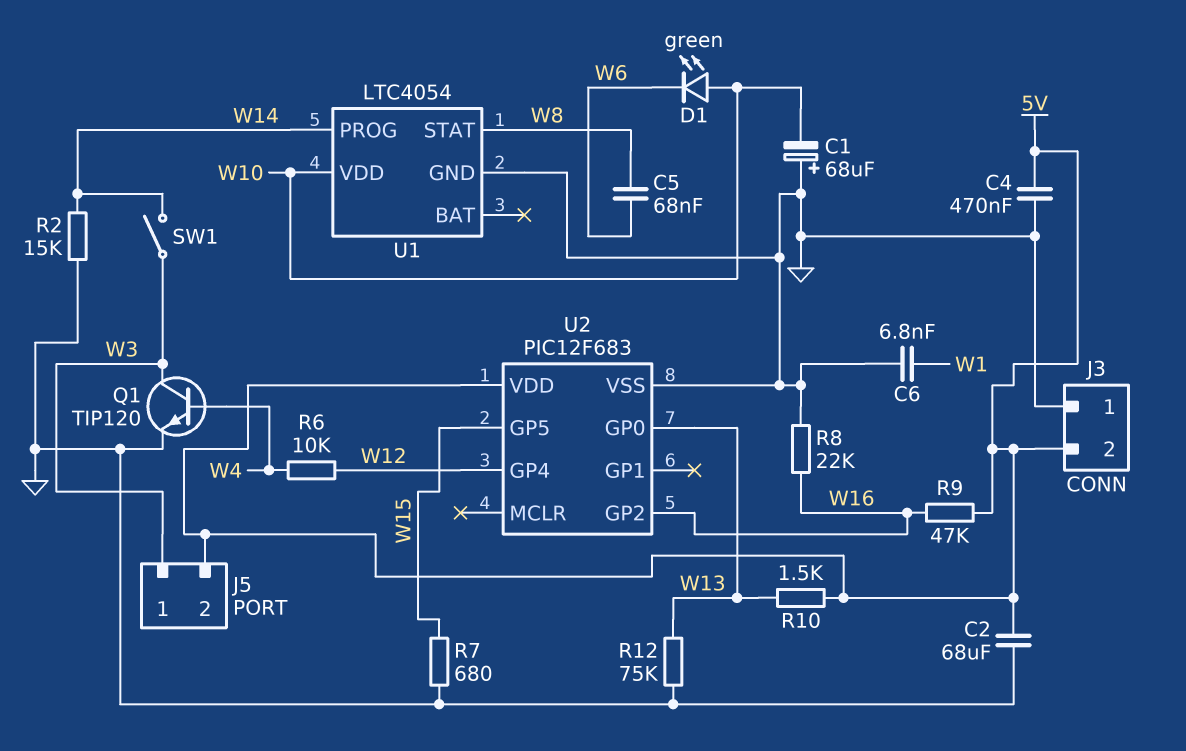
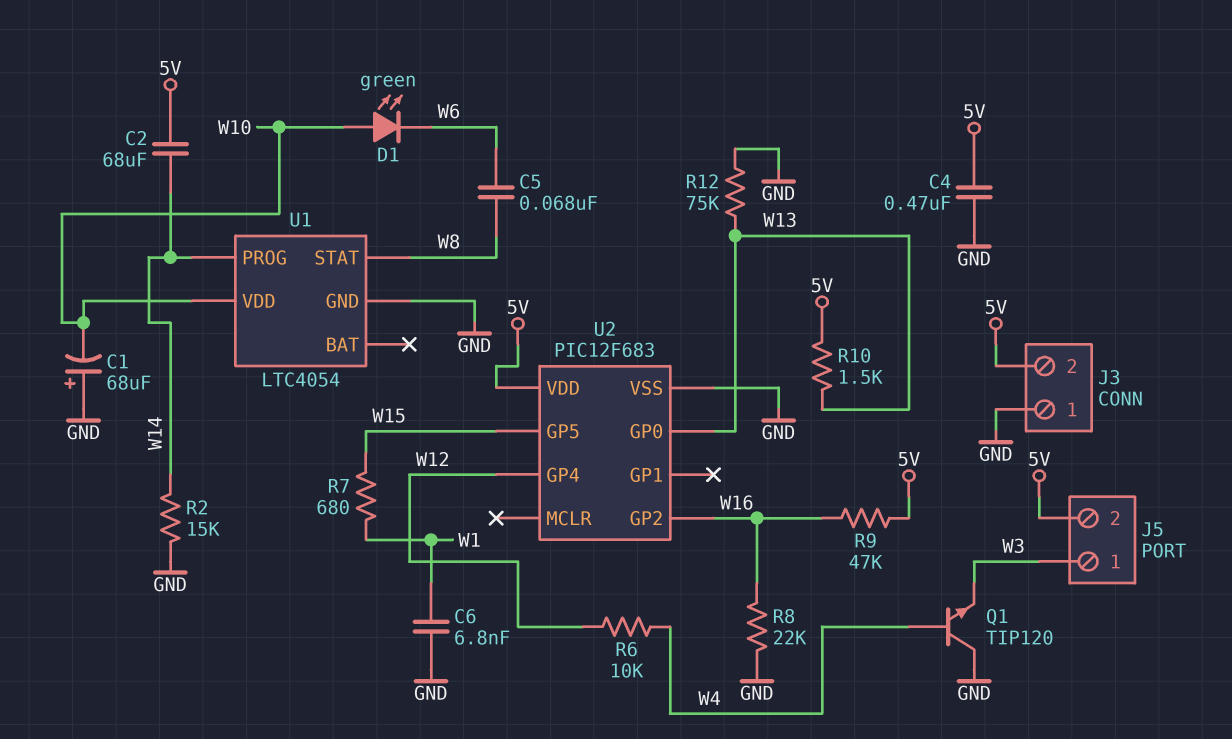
C2: 68uF (5V, GND) -> 68uF (5V, W14)
Q1: NPN TIP120 (B W4, C W3, E GND) -> NPN TIP120 (B W4, C GND, E W3)
R7: 680 (GND, W15) -> 680 (W1, W15)
SW1: switch (W3, W14) -> none

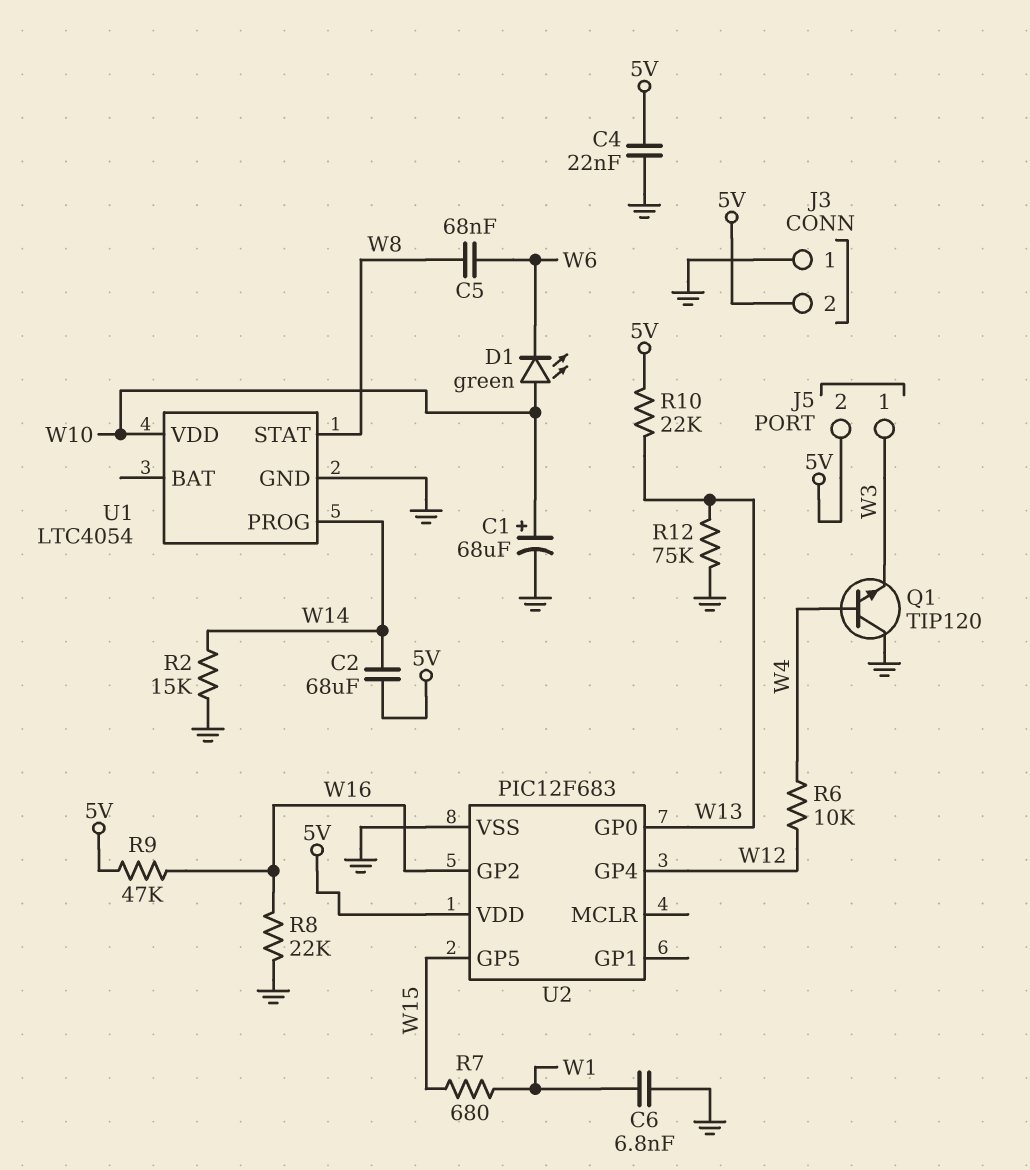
C1: 68uF (plus GND, minus W10) -> 68uF (plus W10, minus GND)
C4: 470nF (5V, GND) -> 22nF (5V, GND)
R10: 1.5k (5V, W13) -> 22k (5V, W13)

